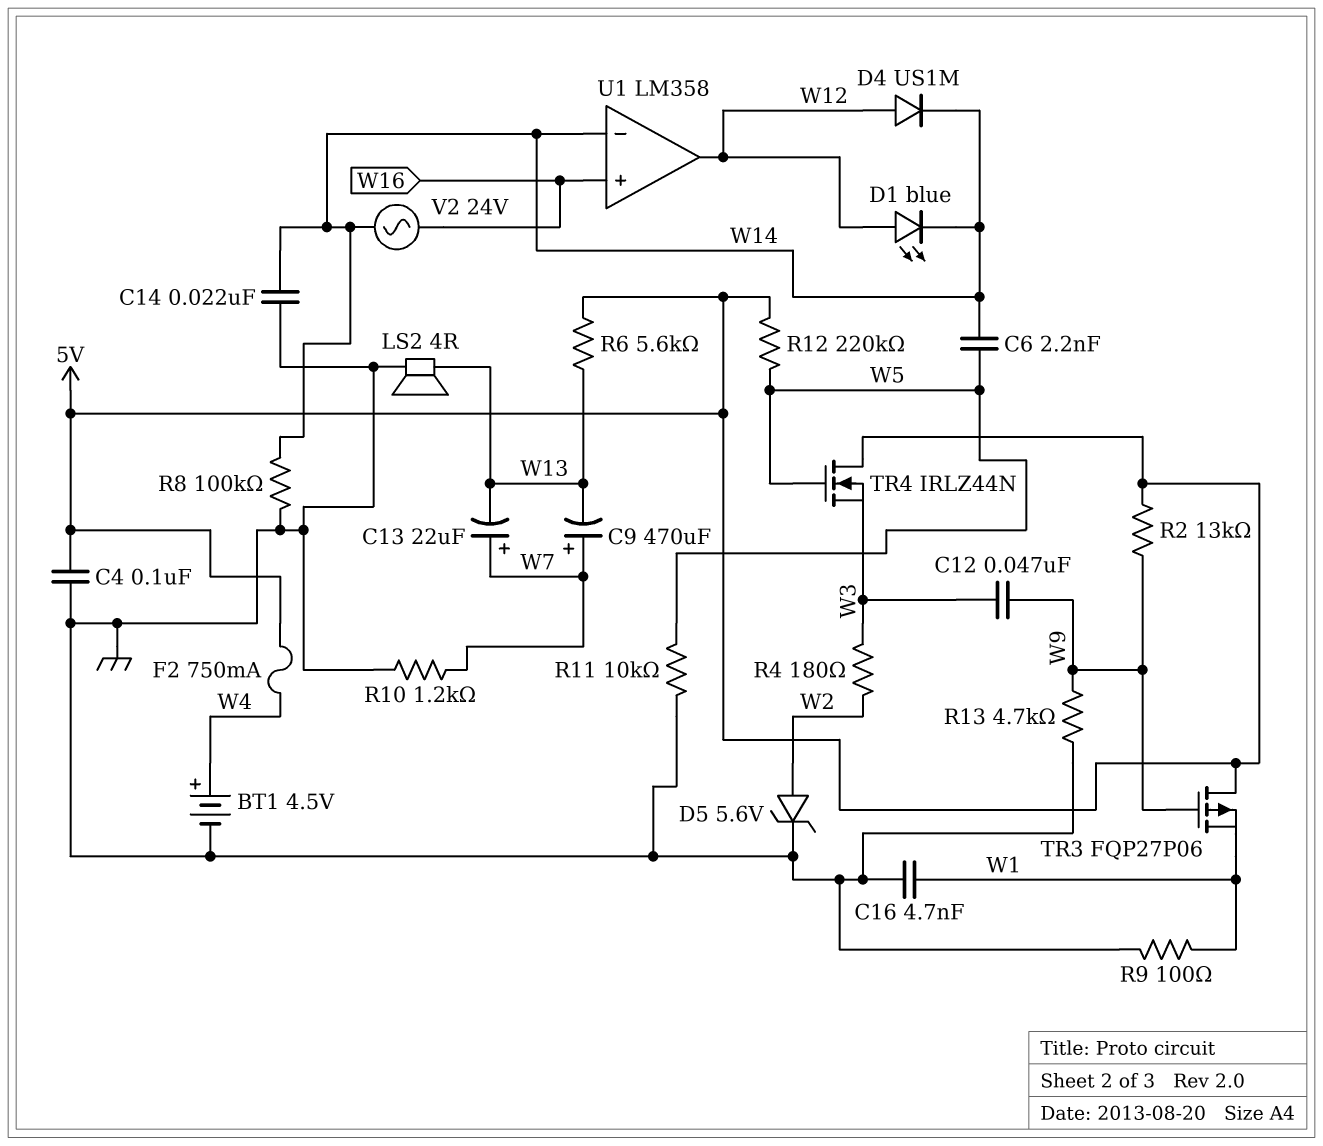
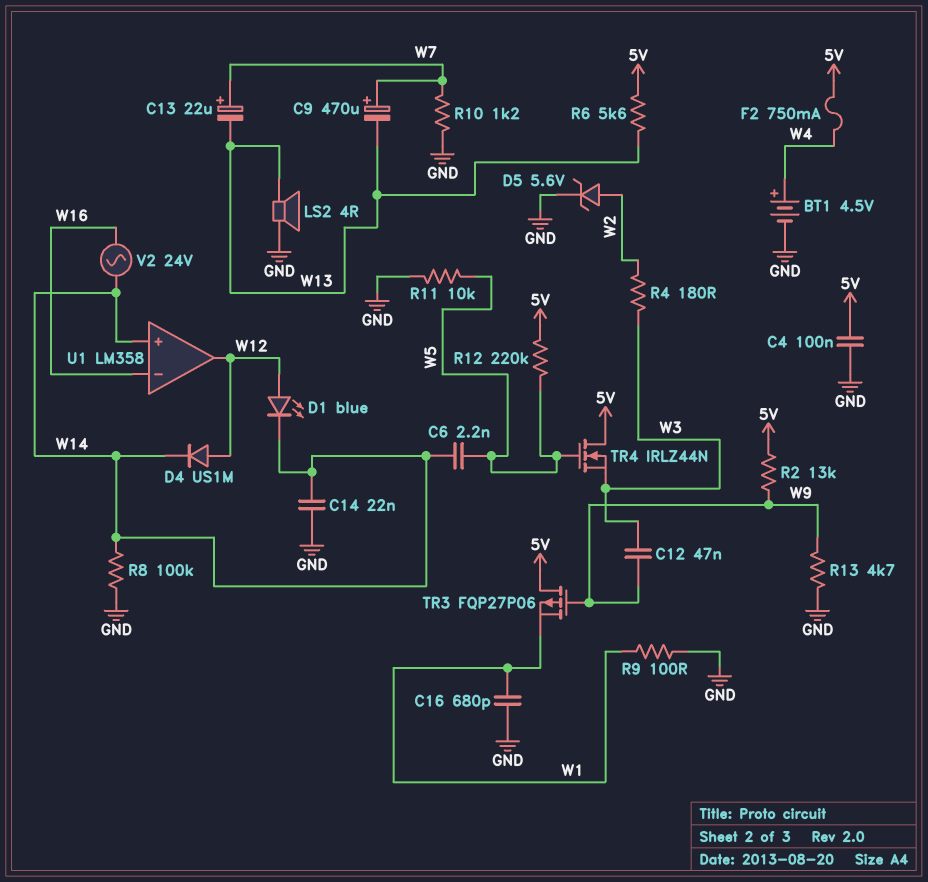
C16: 4.7nF (GND, W1) -> 680pF (GND, W1)
U1 pin in+: W16 -> W14
U1 pin in-: W14 -> W16

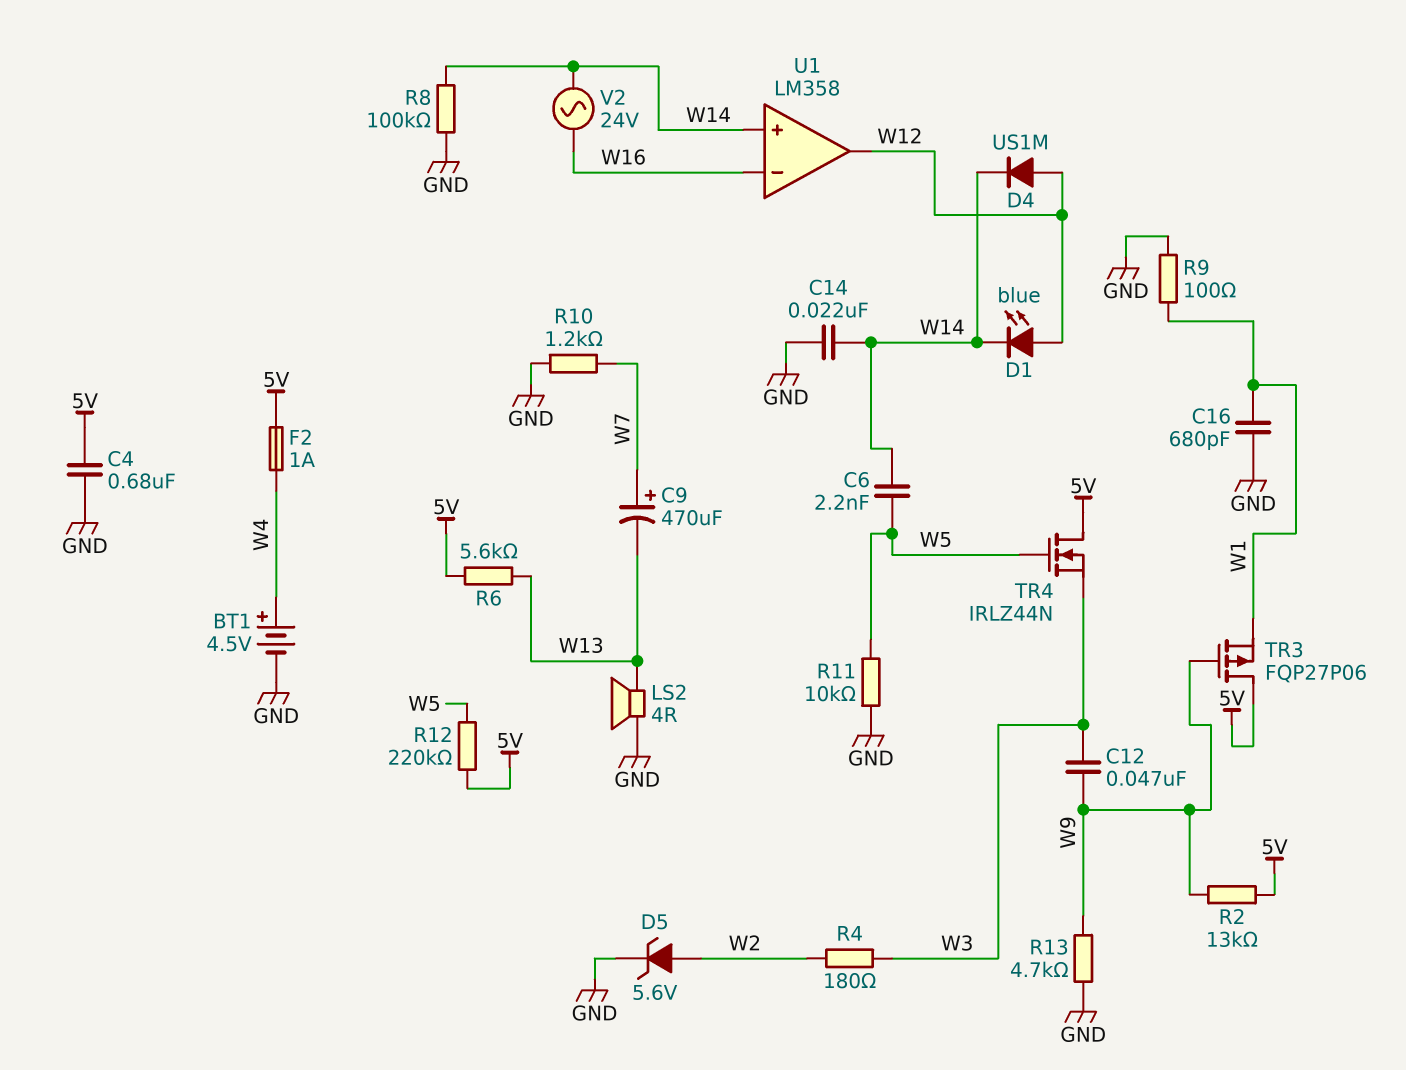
C4: 100nF (5V, GND) -> 680nF (5V, GND)
C13: 22uF (plus W7, minus W13) -> none
F2: 750mA (5V, W4) -> 1A (5V, W4)

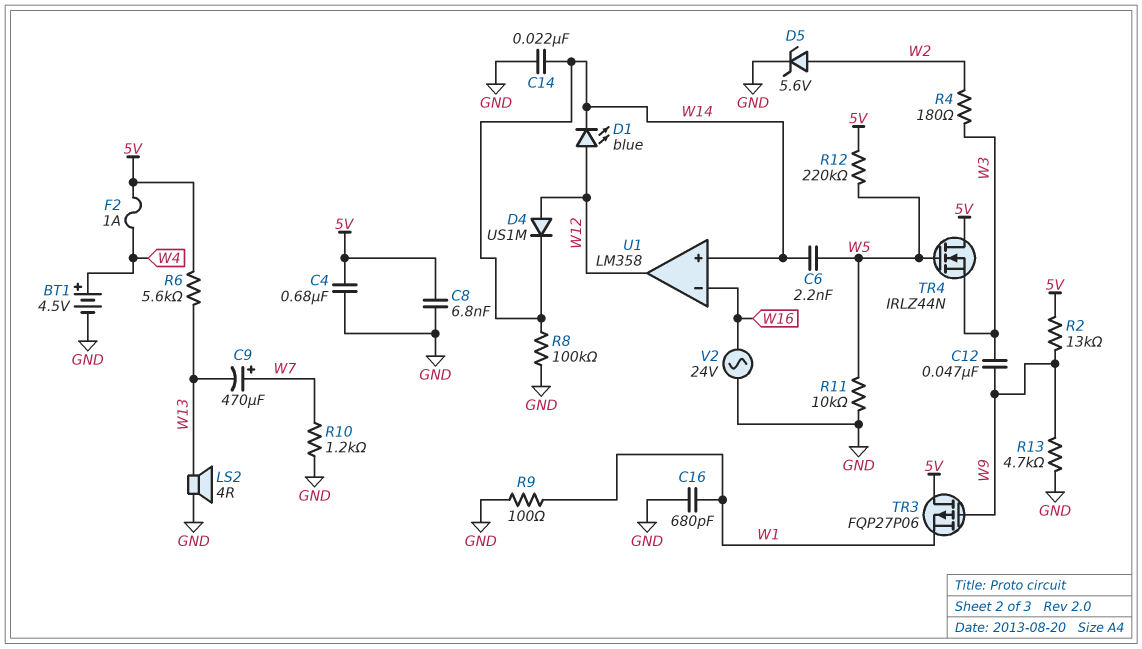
C8: none -> 6.8nF (5V, GND)
V2: AC 24V (W14, W16) -> AC 24V (GND, W16)

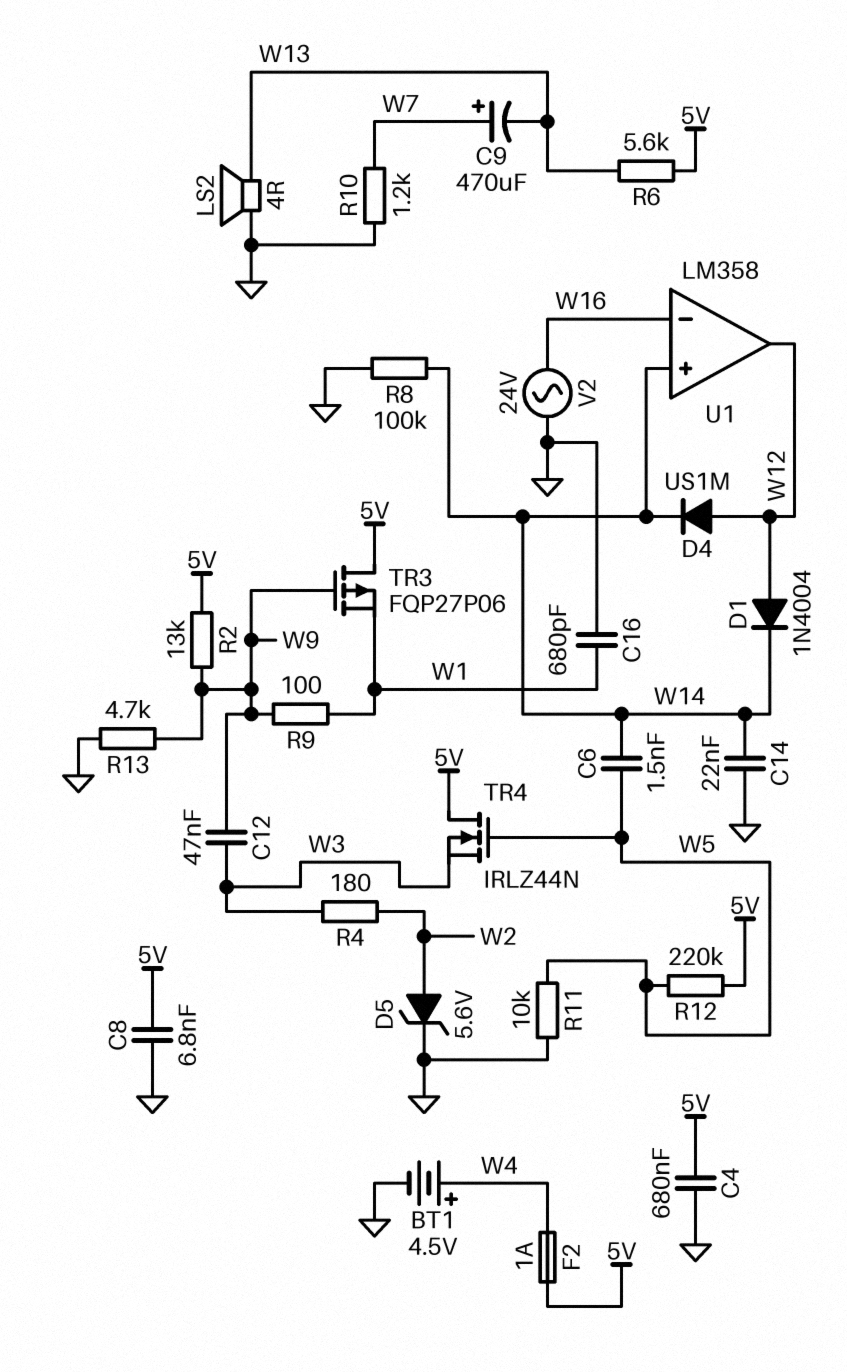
C6: 2.2nF (W5, W14) -> 1.5nF (W5, W14)
D1: LED blue (A W12, K W14) -> diode 1N4004 (A W12, K W14)
R9: 100 (GND, W1) -> 100 (W1, W9)

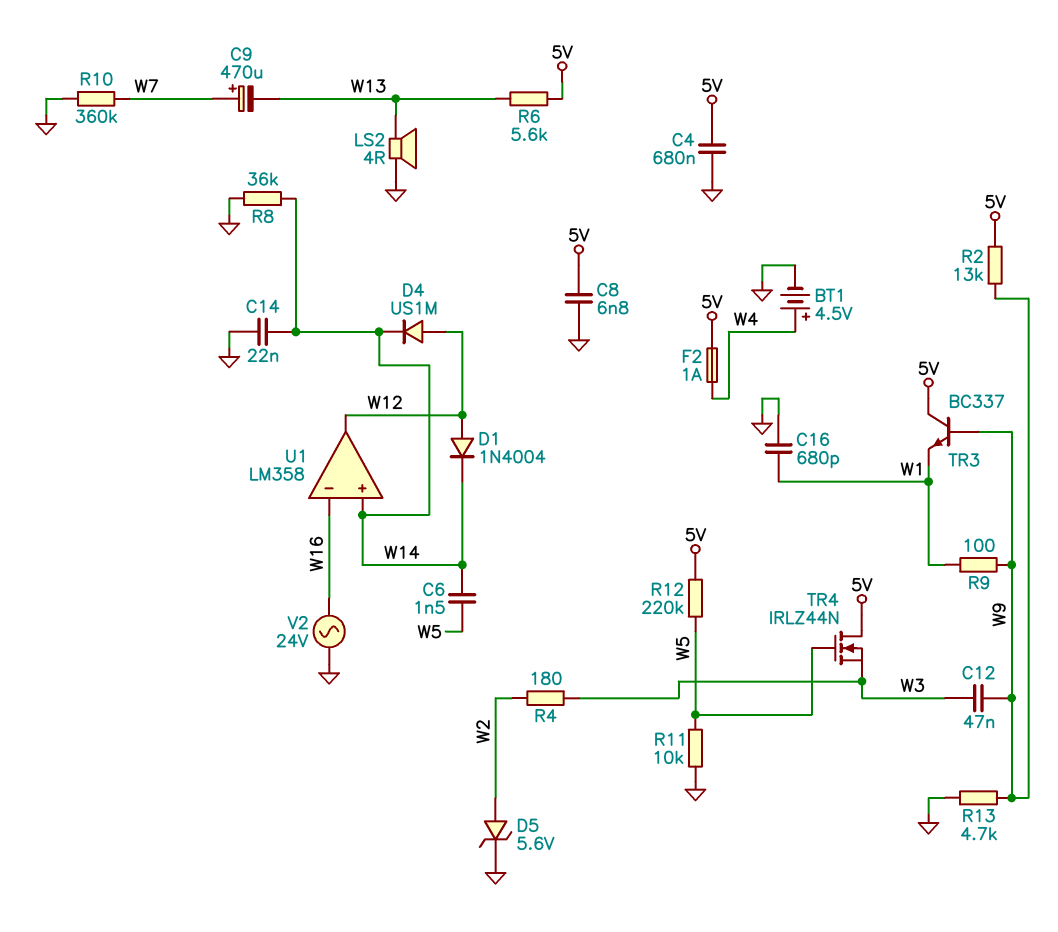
R8: 100k (GND, W14) -> 36k (GND, W14)
R10: 1.2k (GND, W7) -> 360k (GND, W7)
TR3: PMOS FQP27P06 (G W9, D 5V, S W1) -> NPN BC337 (B W9, C 5V, E W1)

